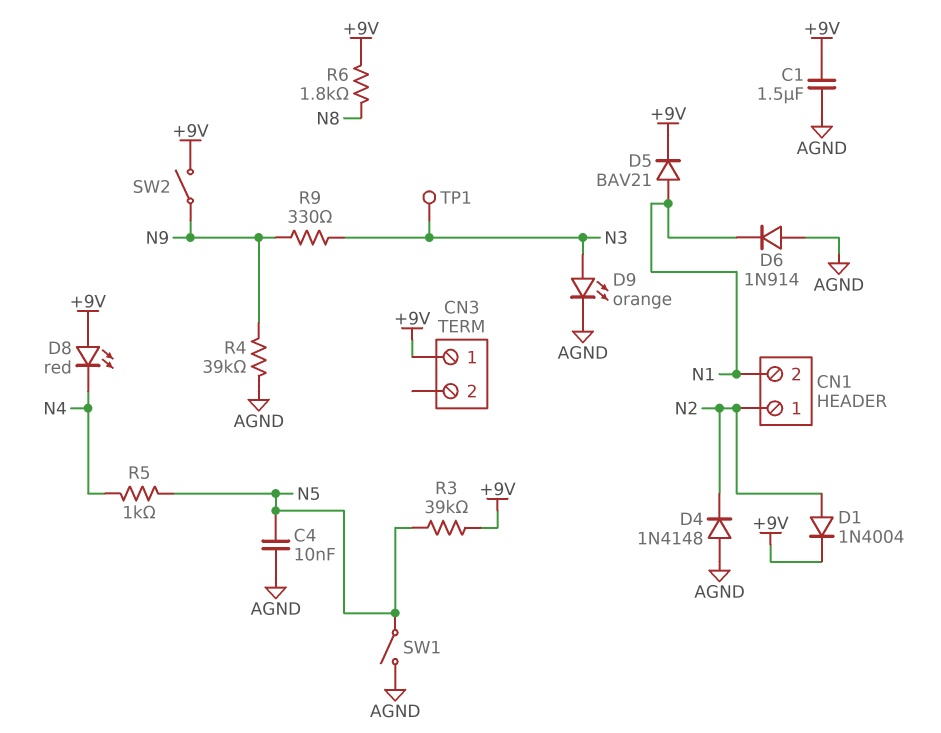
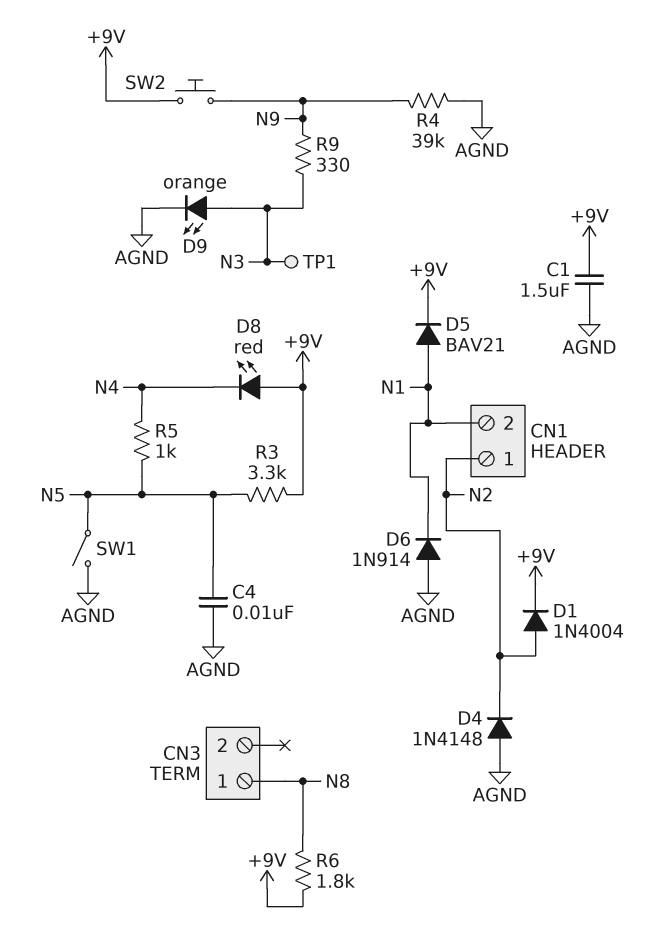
CN3 pin 1: +9V -> N8
R3: 39k (+9V, N5) -> 3.3k (+9V, N5)
SW2: switch (+9V, N9) -> button (+9V, N9)

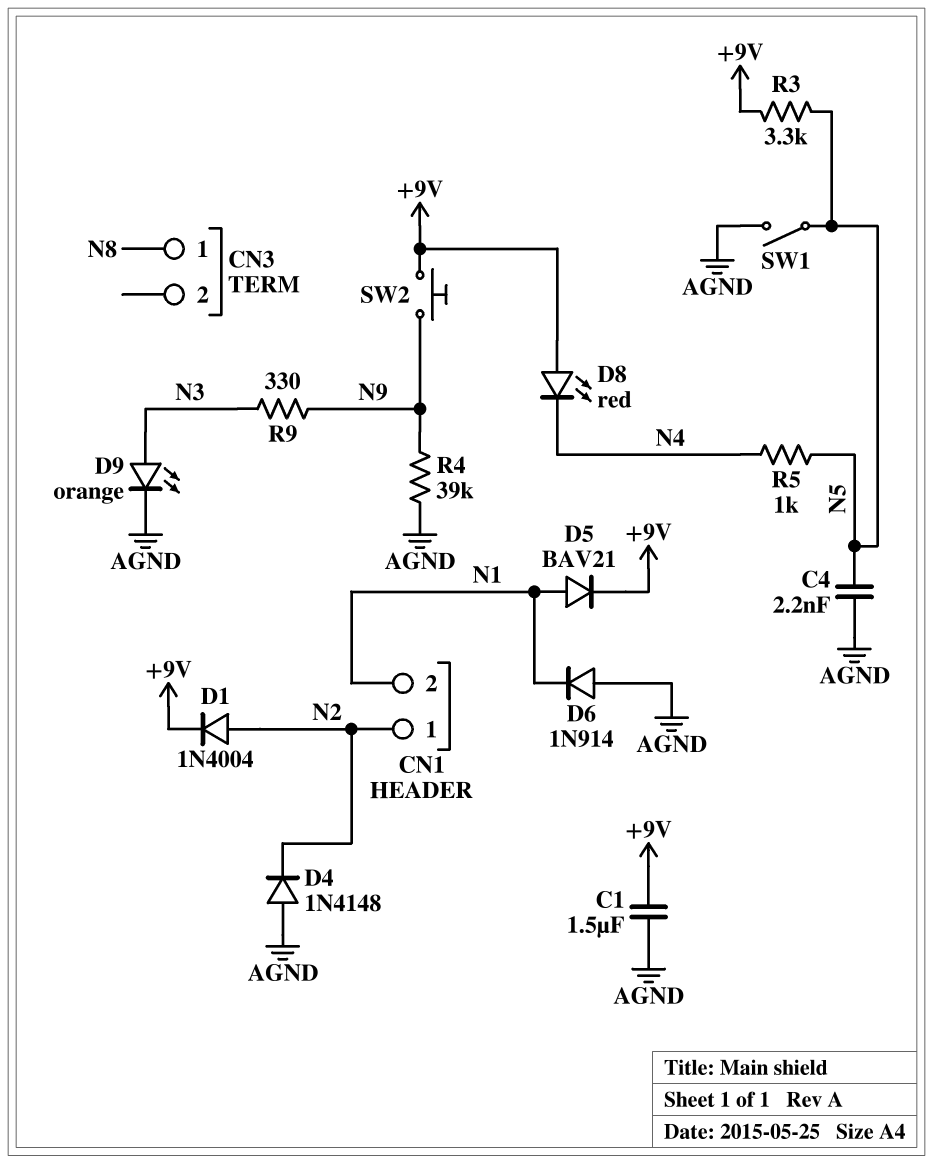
C4: 10nF (AGND, N5) -> 2.2nF (AGND, N5)
R6: 1.8k (+9V, N8) -> none
TP1: test point (N3) -> none

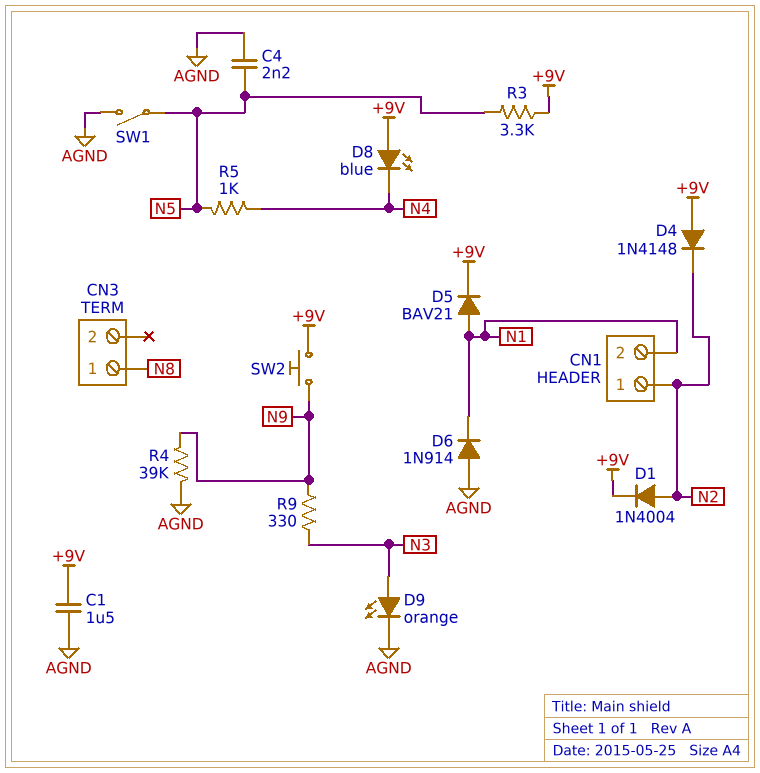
D4: diode 1N4148 (A AGND, K N2) -> diode 1N4148 (A +9V, K N2)
D8: LED red (A +9V, K N4) -> LED blue (A +9V, K N4)

